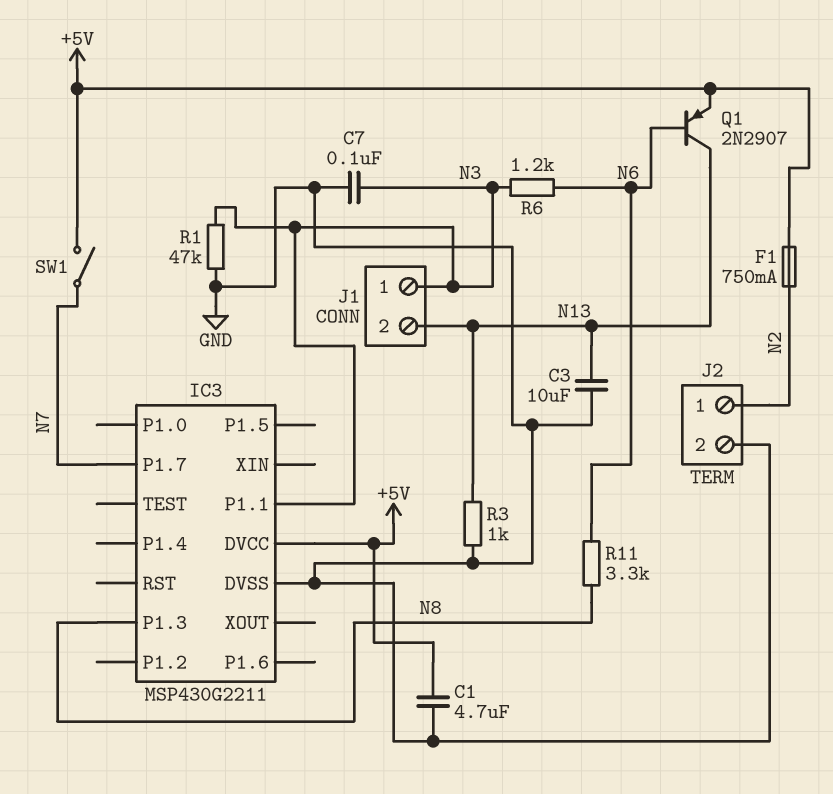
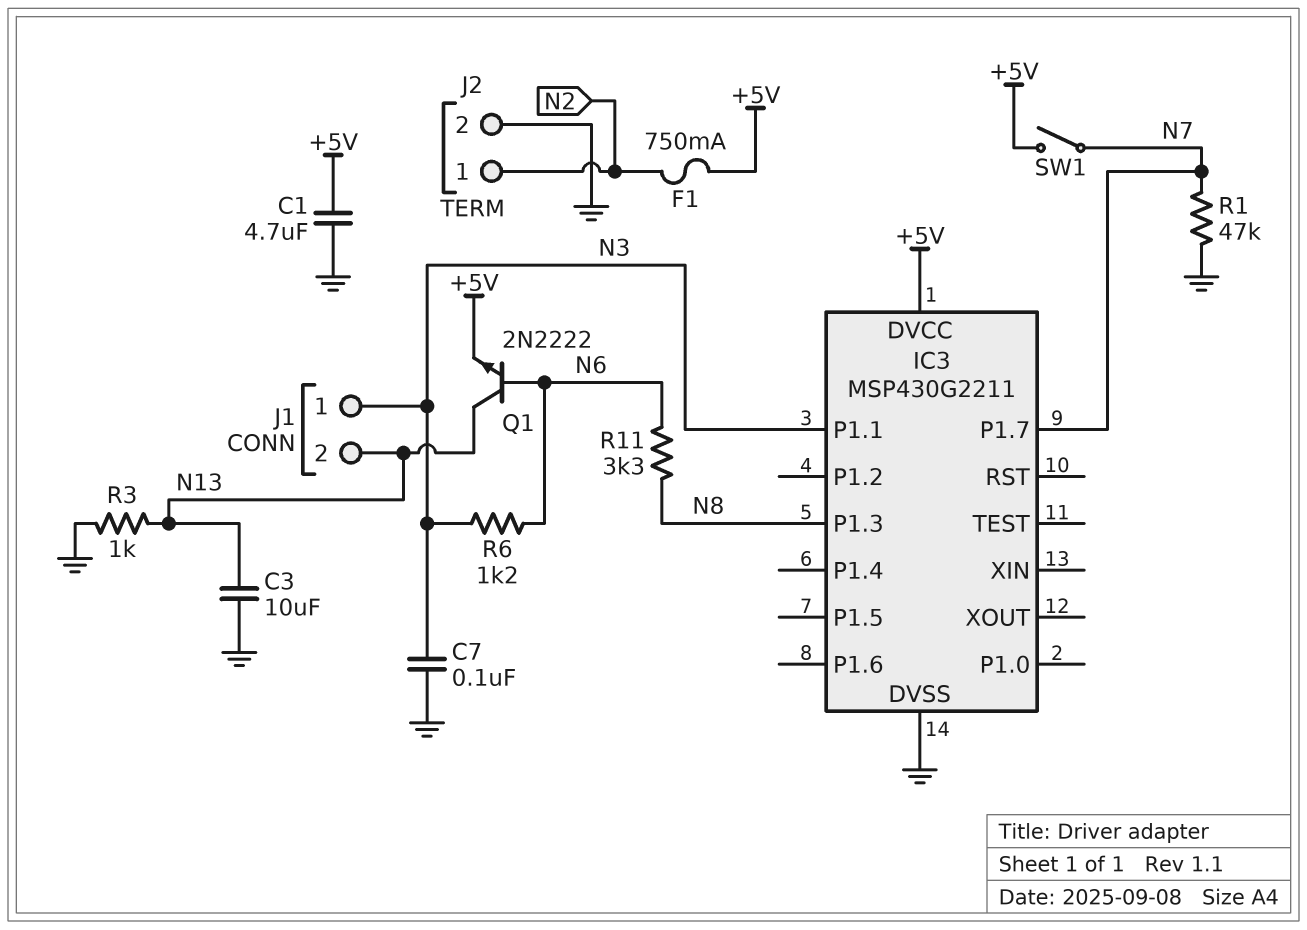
Q1: PNP 2N2907 (B N6, C N13, E +5V) -> NPN 2N2222 (B N6, C N13, E +5V)
R1: 47k (GND, N3) -> 47k (GND, N7)

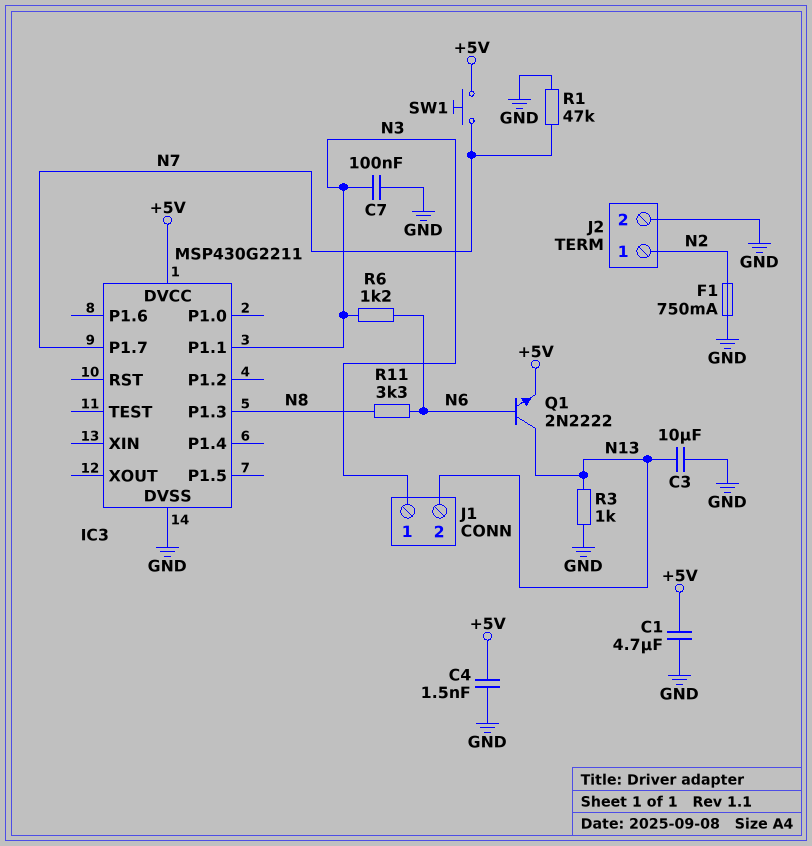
C4: none -> 1.5nF (+5V, GND)
F1: 750mA (+5V, N2) -> 750mA (GND, N2)
SW1: switch (+5V, N7) -> button (+5V, N7)

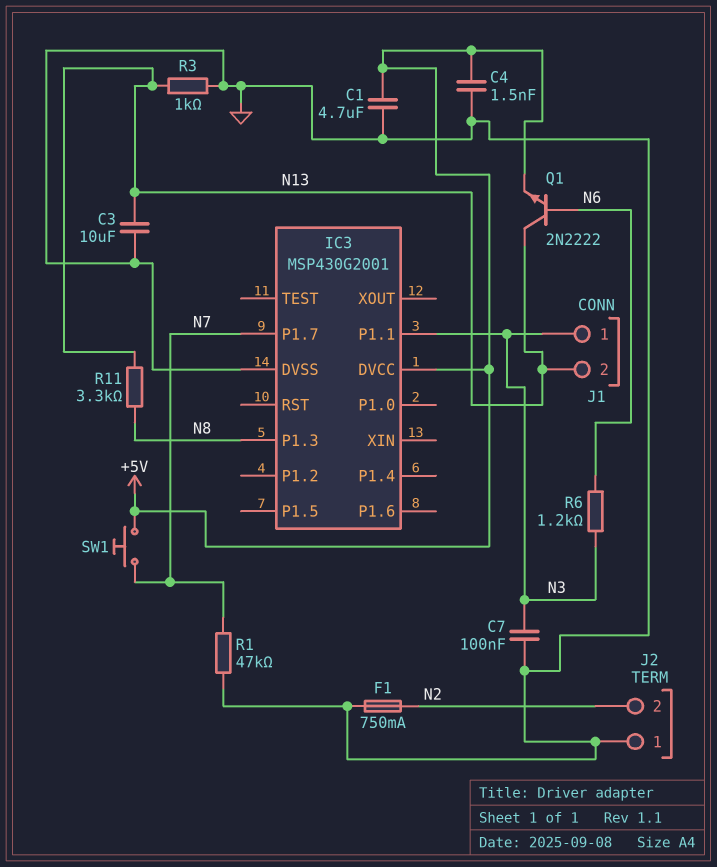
IC3: MSP430G2211 -> MSP430G2001
J2 pin 1: N2 -> GND
J2 pin 2: GND -> N2
R11: 3.3k (N6, N8) -> 3.3k (N8, N13)

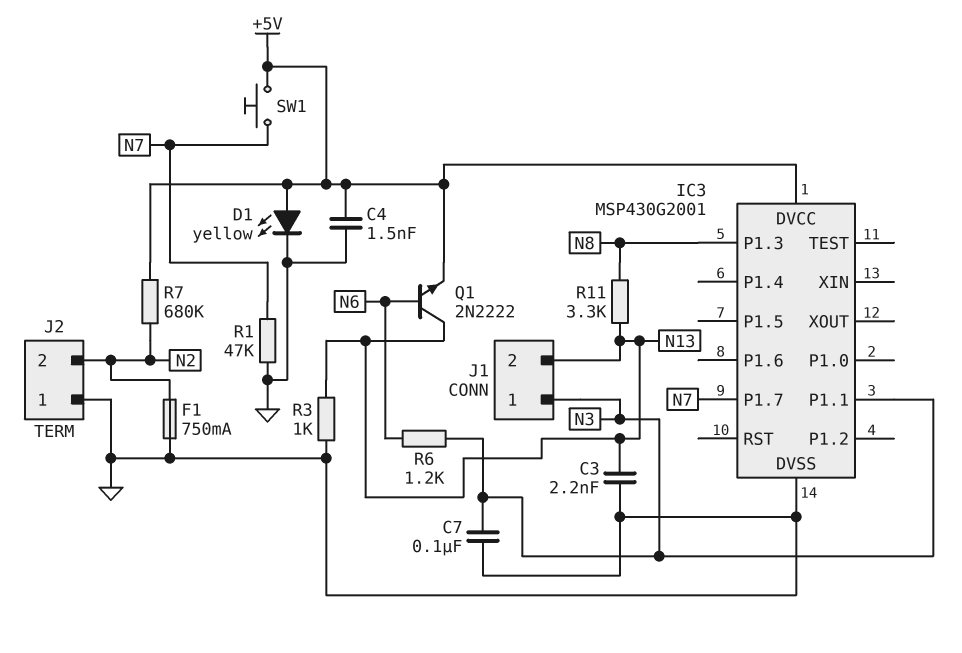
C1: 4.7uF (+5V, GND) -> none
C3: 10uF (GND, N13) -> 2.2nF (GND, N13)
D1: none -> LED yellow (A +5V, K GND)
R7: none -> 680k (+5V, N2)

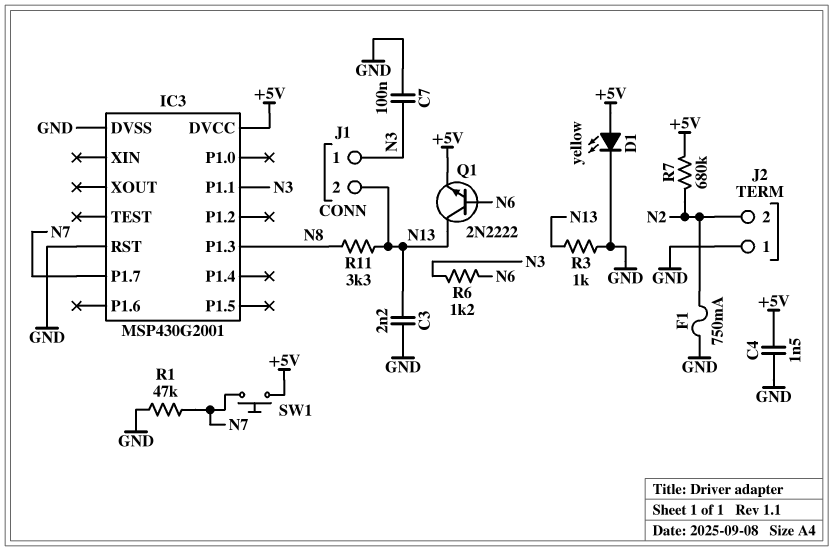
IC3 pin RST: none -> GND

